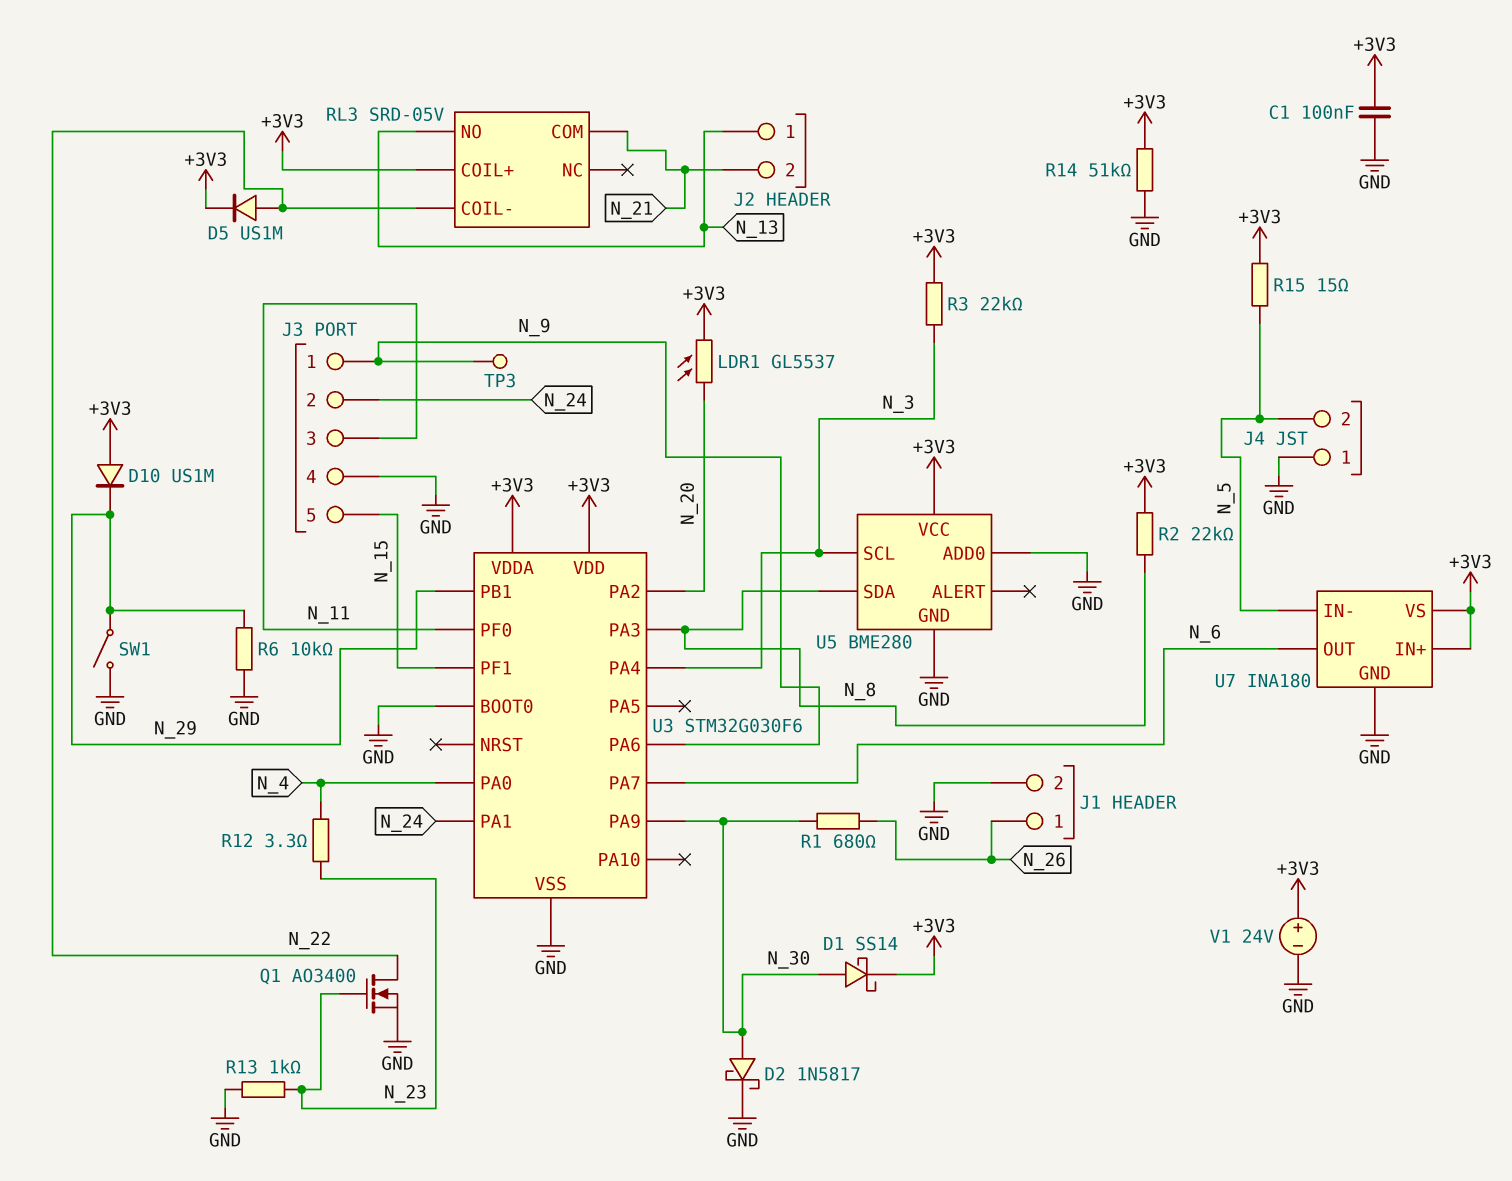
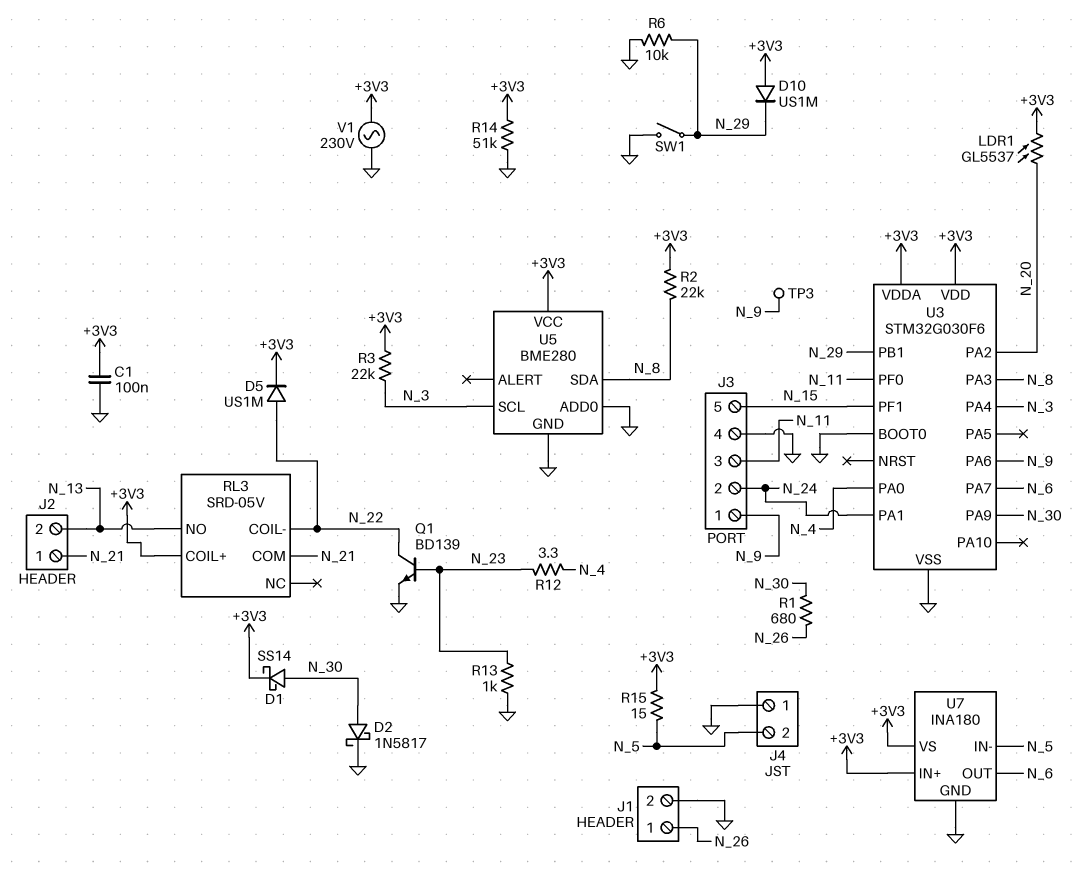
J2 pin 1: N_13 -> N_21
J2 pin 2: N_21 -> N_13
Q1: NMOS AO3400 (G N_23, D N_22, S GND) -> NPN BD139 (B N_23, C N_22, E GND)
V1: 24V (plus +3V3, minus GND) -> AC 230V (+3V3, GND)

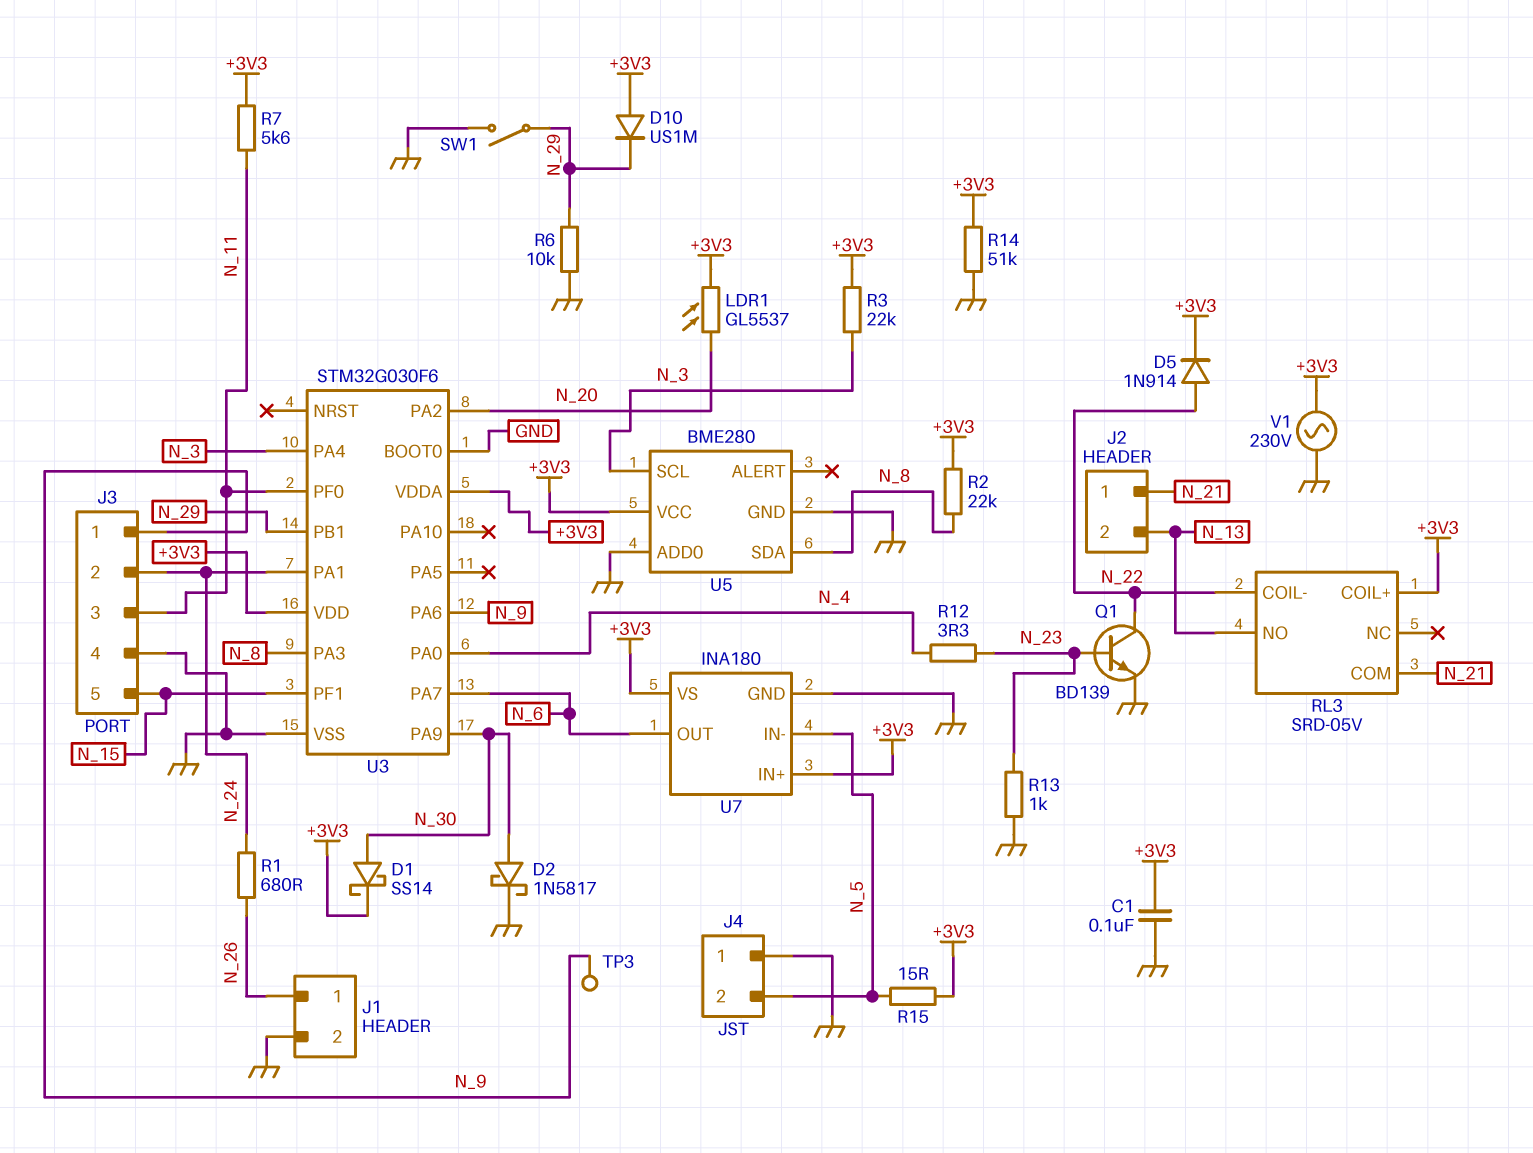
D5: diode US1M (A N_22, K +3V3) -> diode 1N914 (A N_22, K +3V3)
R1: 680 (N_26, N_30) -> 680 (N_24, N_26)
R7: none -> 5.6k (+3V3, N_11)

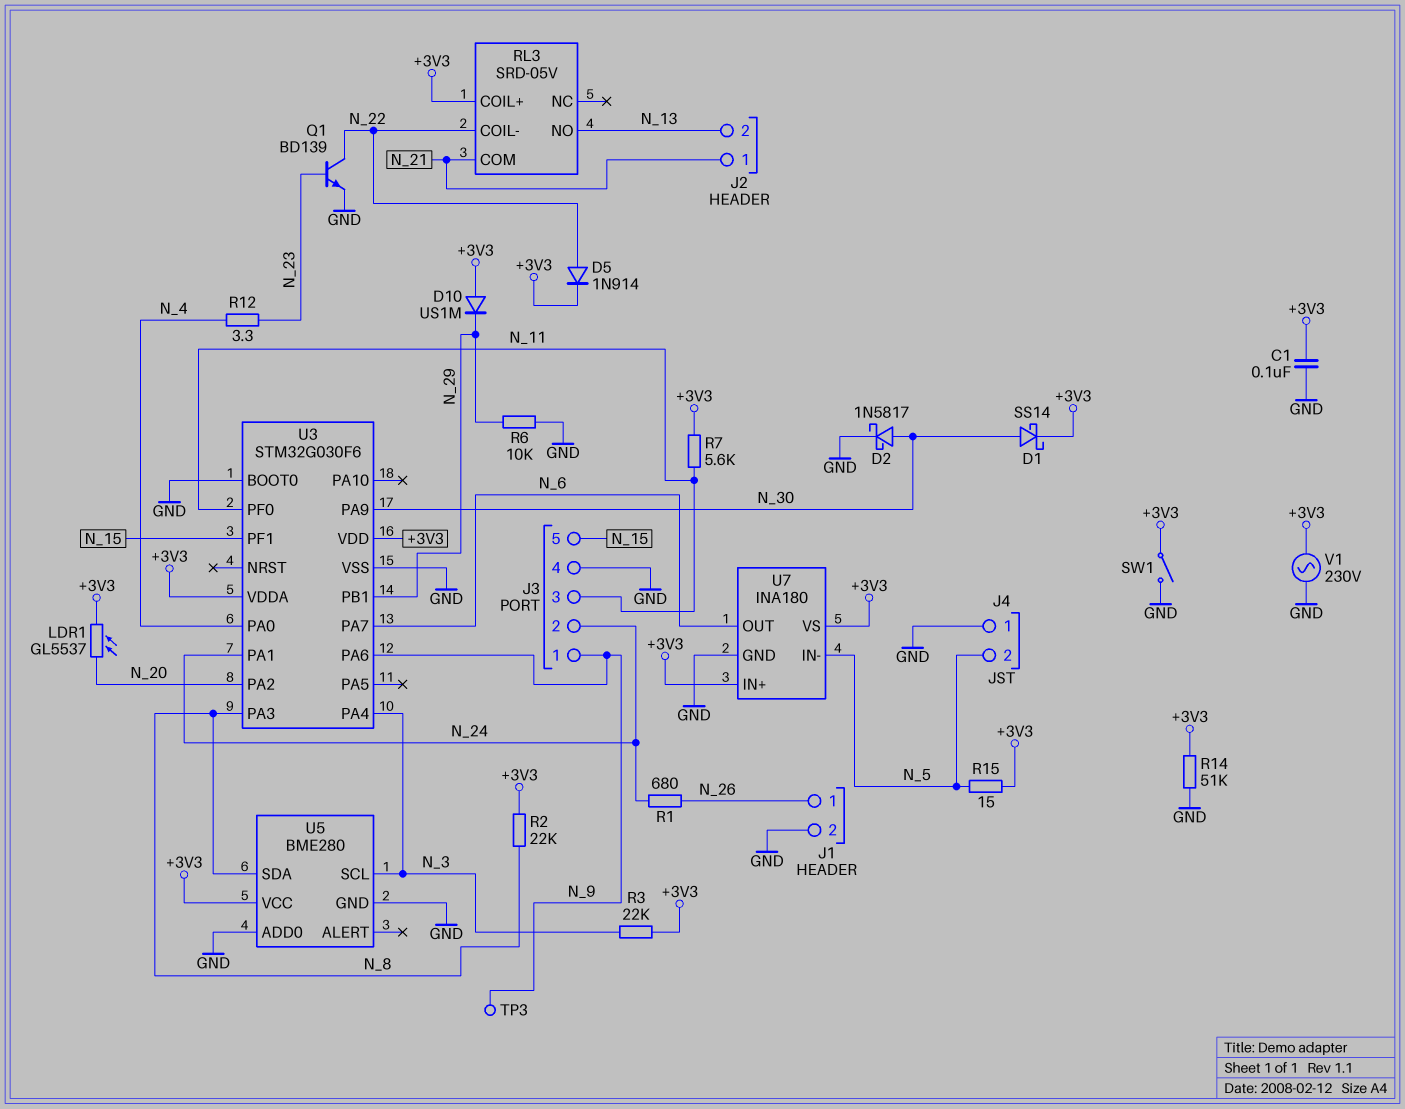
R13: 1k (GND, N_23) -> none
SW1: switch (GND, N_29) -> switch (+3V3, GND)

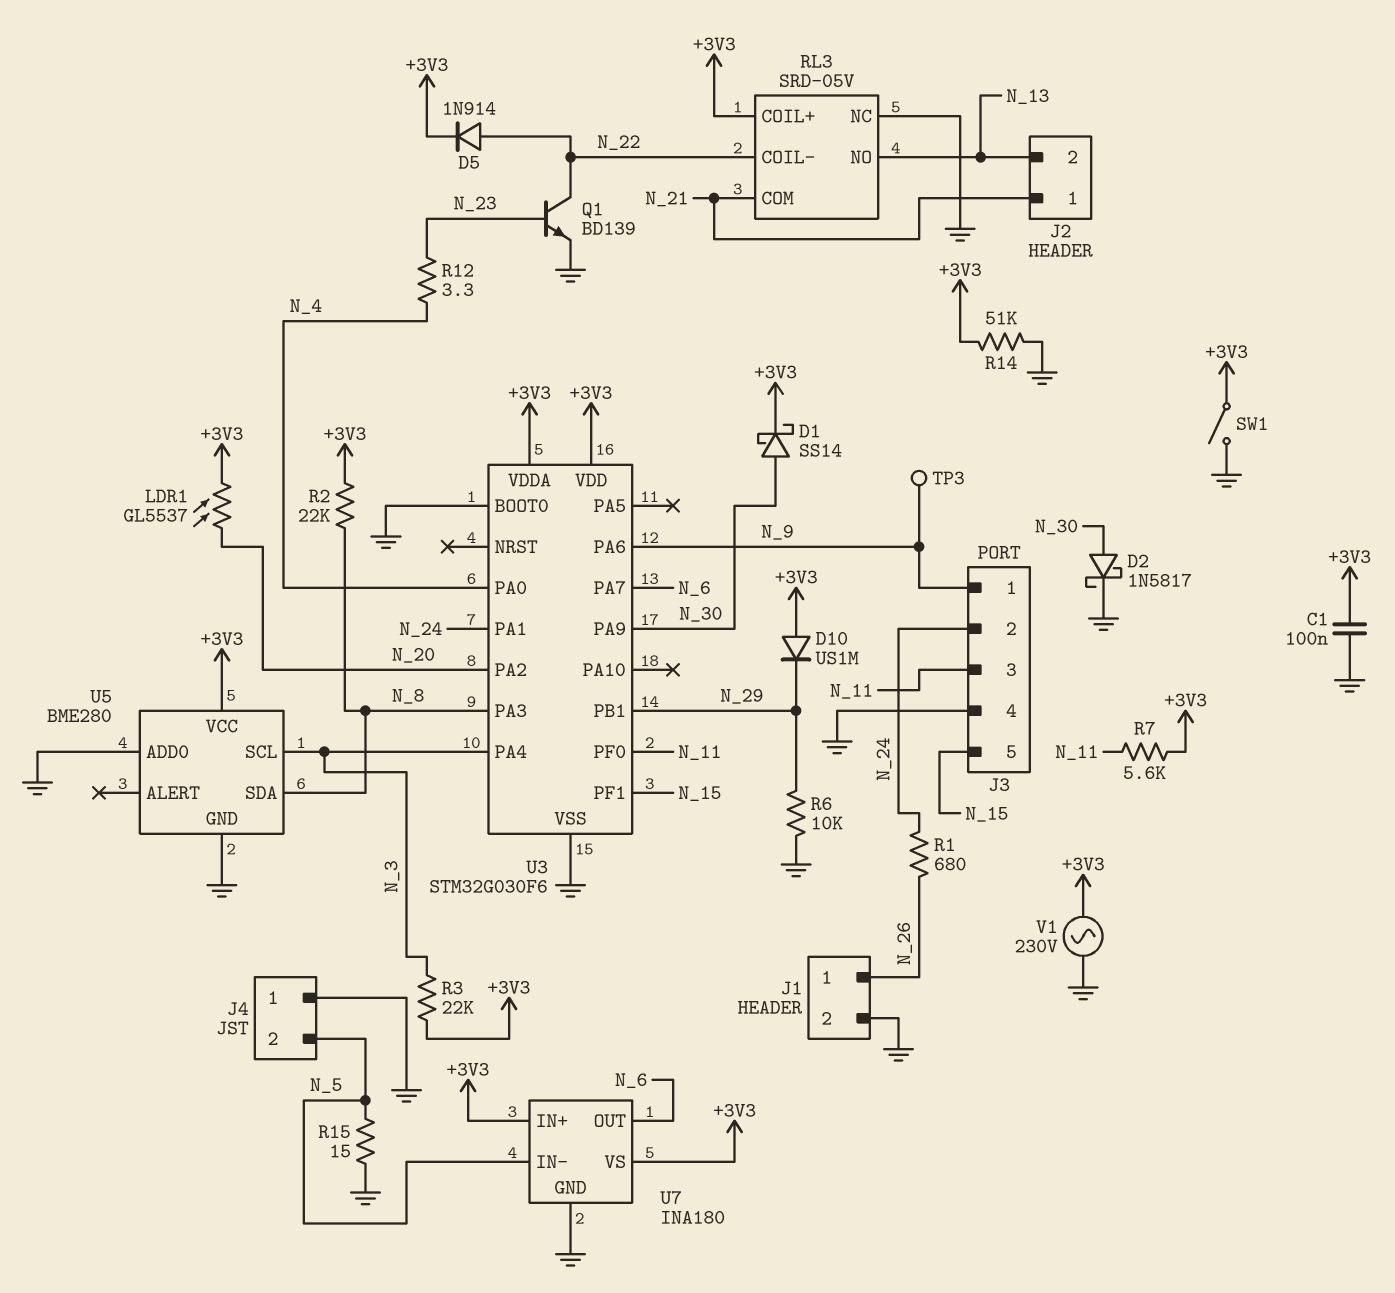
R15: 15 (+3V3, N_5) -> 15 (GND, N_5)
RL3 pin NC: none -> GND

